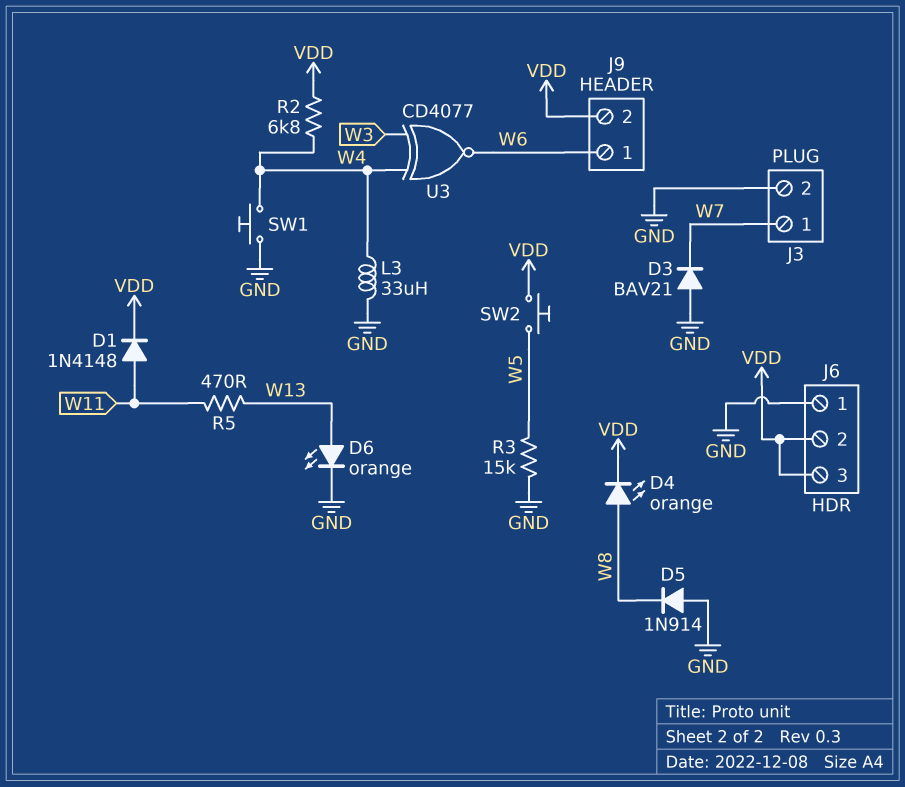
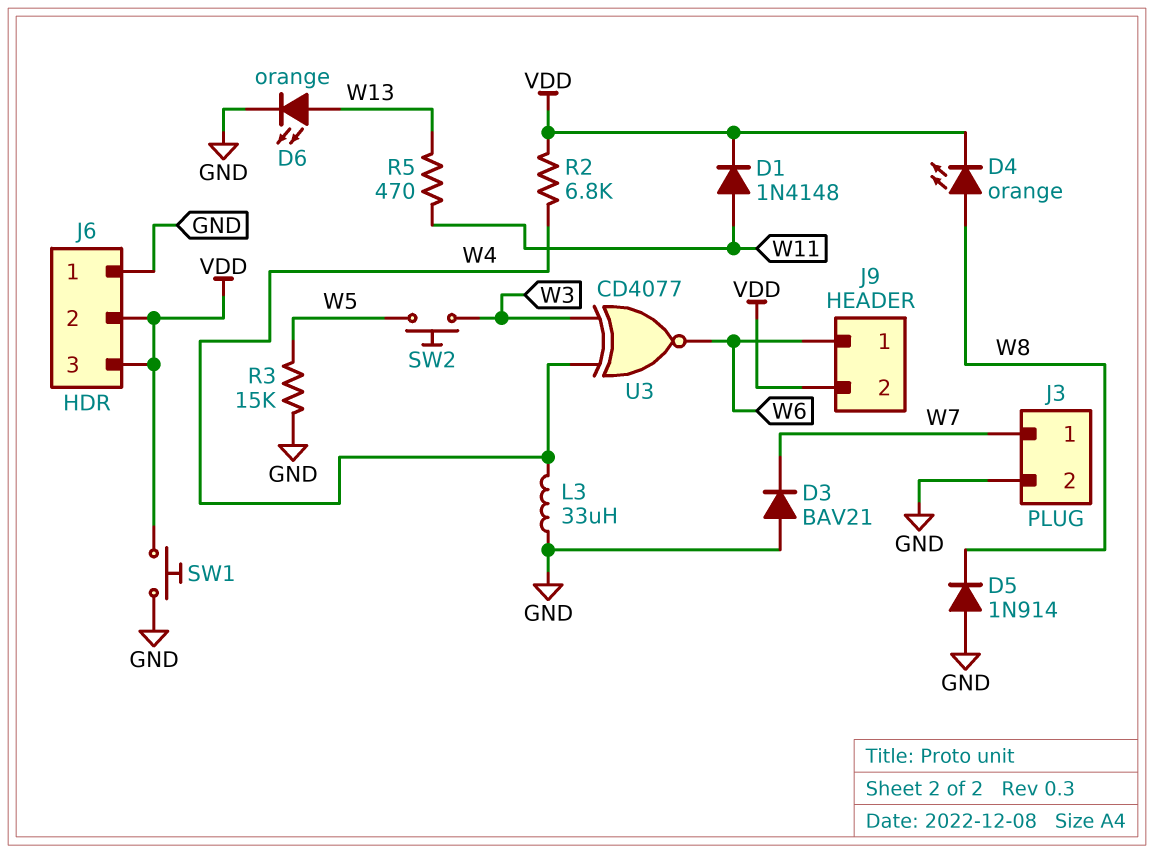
SW1: button (GND, W4) -> button (GND, VDD)
SW2: button (VDD, W5) -> button (W3, W5)

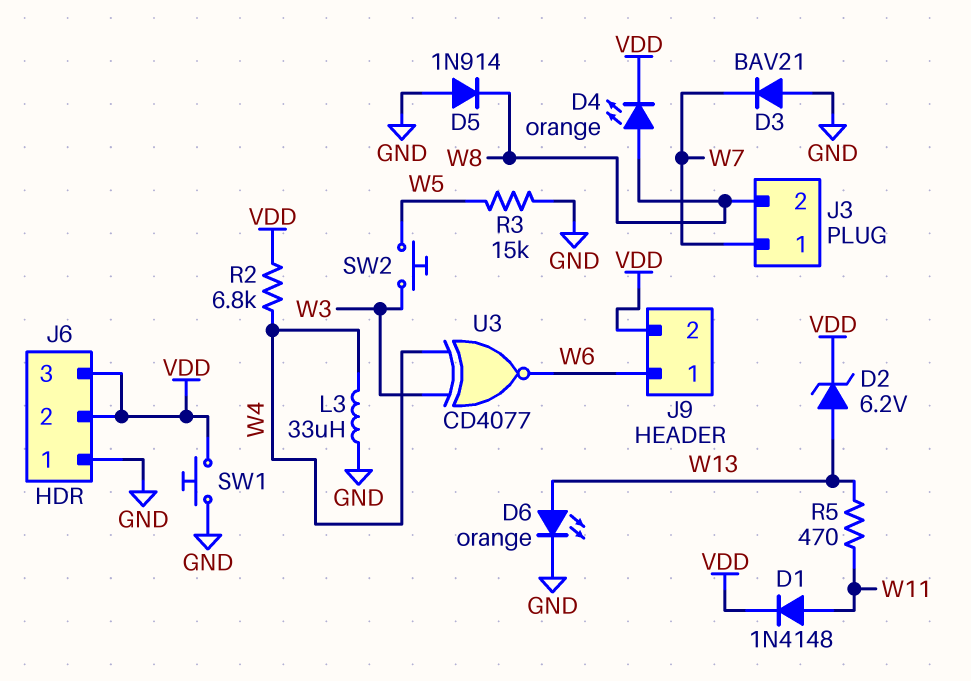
D2: none -> zener 6.2V (A W13, K VDD)
J3 pin 2: GND -> W8

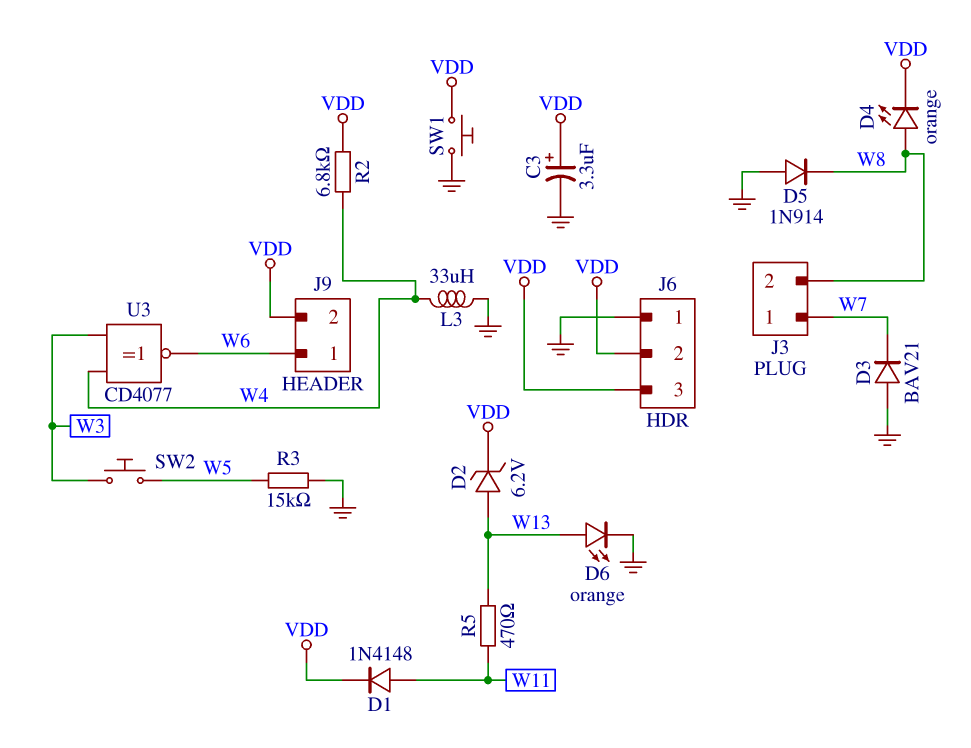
C3: none -> 3.3uF (plus VDD, minus GND)

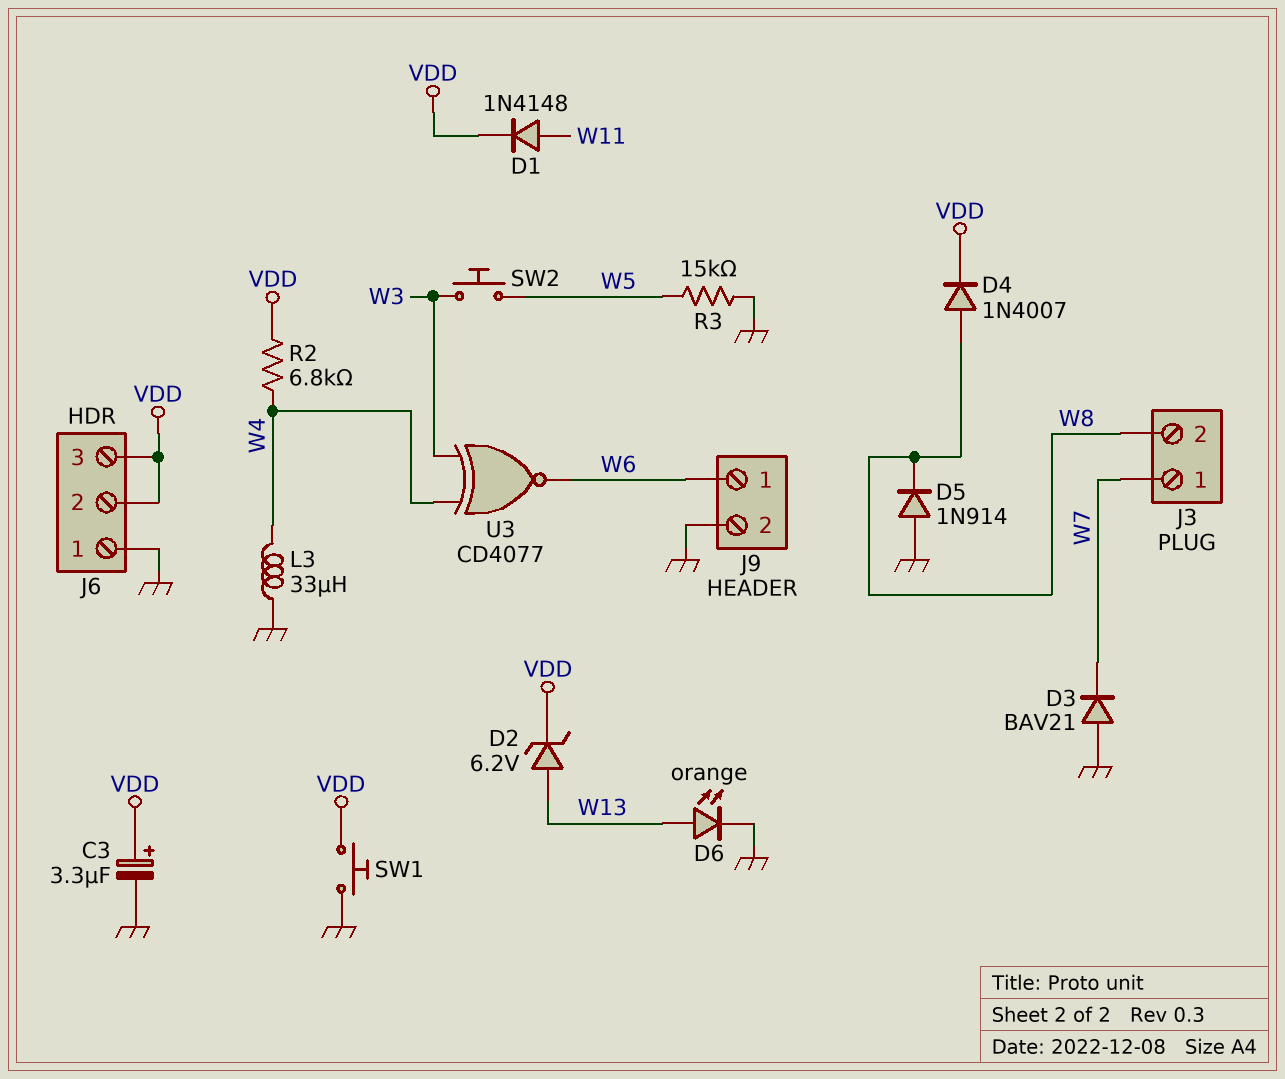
D4: LED orange (A W8, K VDD) -> diode 1N4007 (A W8, K VDD)
J9 pin 2: VDD -> GND
R5: 470 (W11, W13) -> none

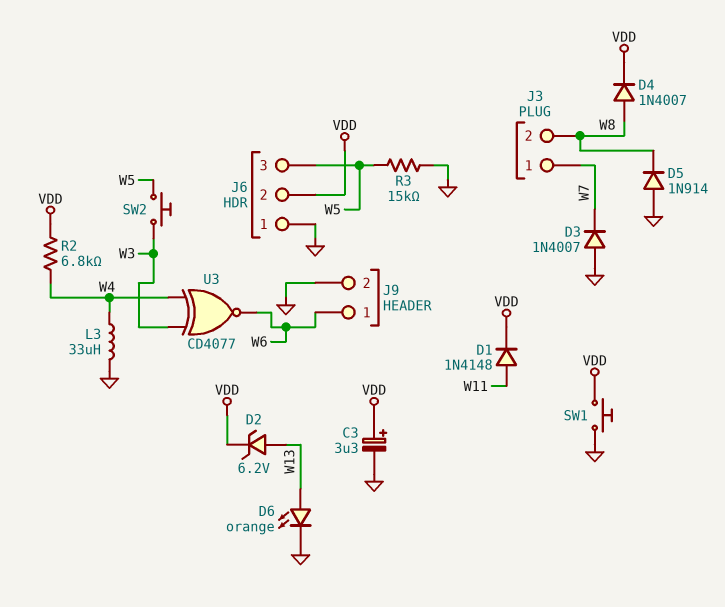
D3: diode BAV21 (A GND, K W7) -> diode 1N4007 (A GND, K W7)
J6 pin 3: VDD -> W5

